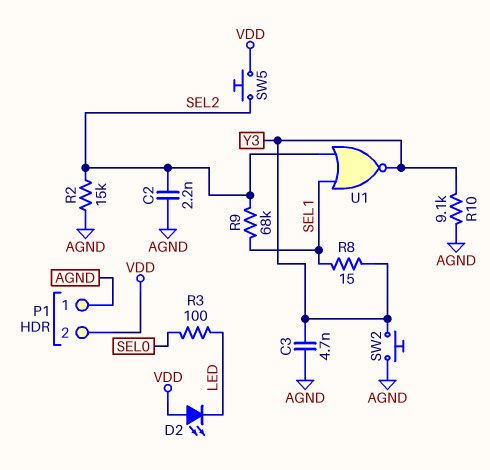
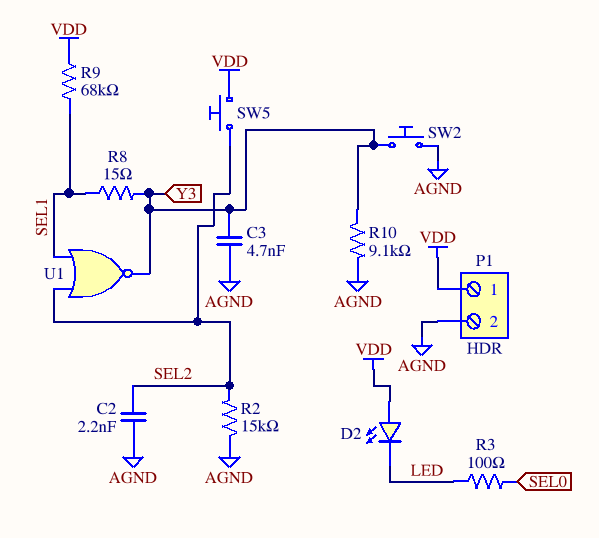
P1 pin 1: AGND -> VDD
P1 pin 2: VDD -> AGND
R9: 68k (SEL1, SEL2) -> 68k (SEL1, VDD)

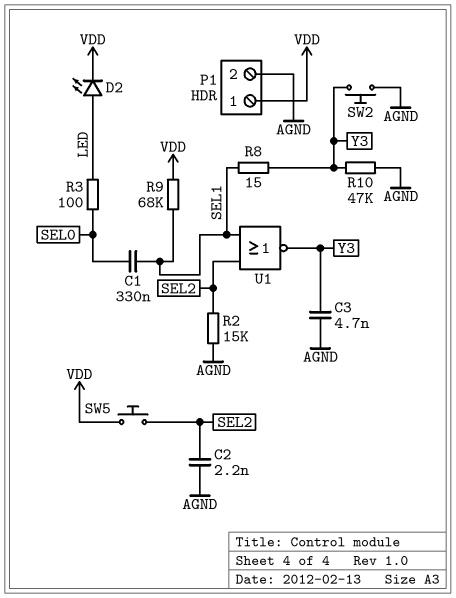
C1: none -> 330nF (SEL0, SEL1)
D2: LED (A VDD, K LED) -> LED (A LED, K VDD)
R10: 9.1k (AGND, Y3) -> 47k (AGND, Y3)

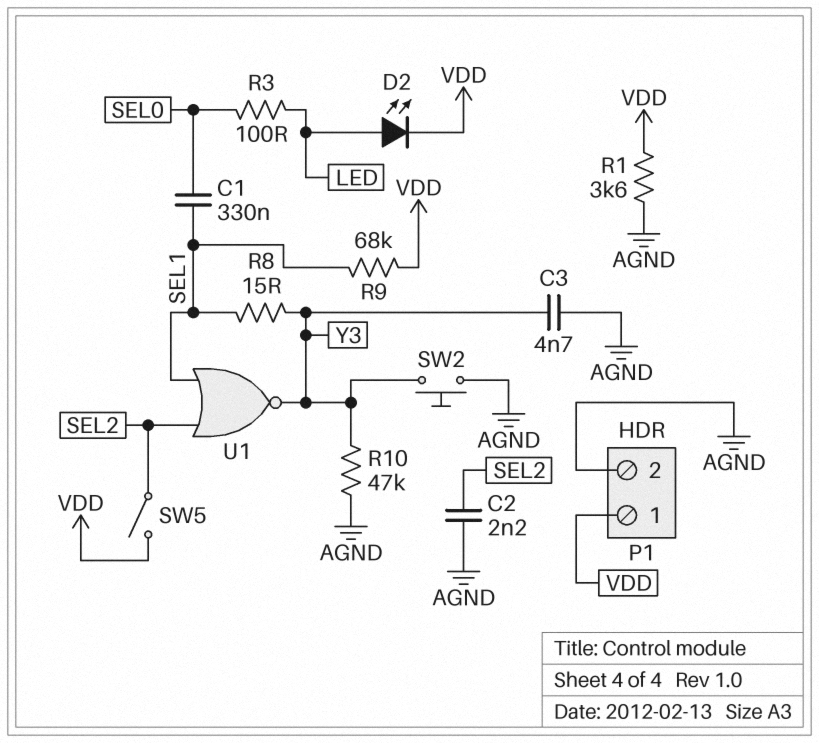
R1: none -> 3.6k (AGND, VDD)
R2: 15k (AGND, SEL2) -> none
SW5: button (SEL2, VDD) -> switch (SEL2, VDD)

